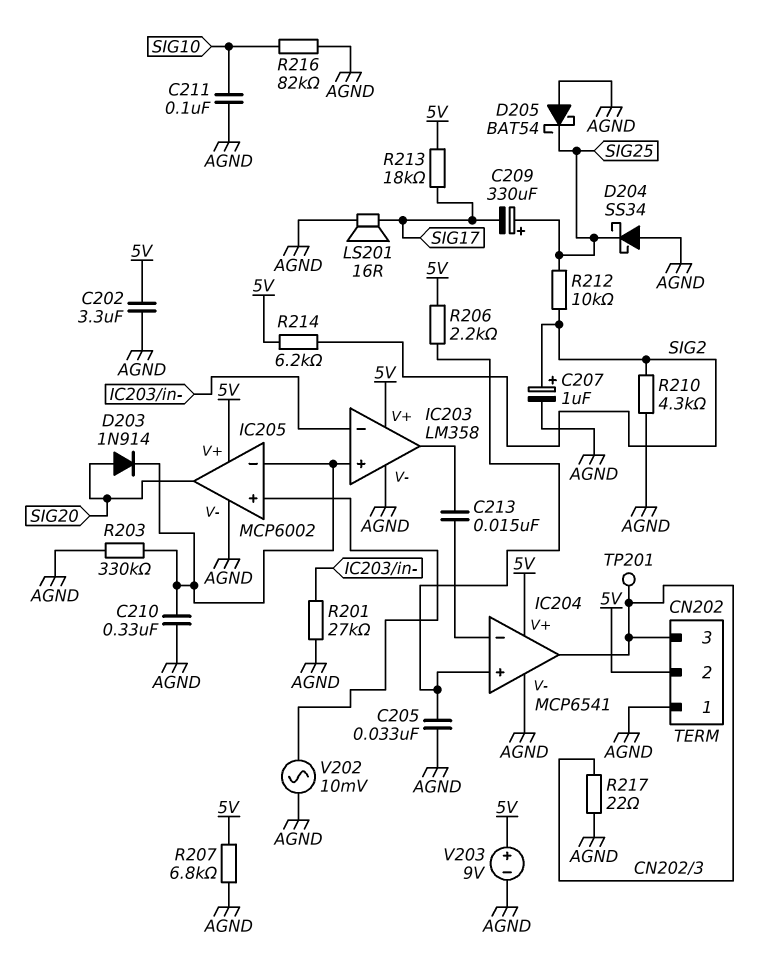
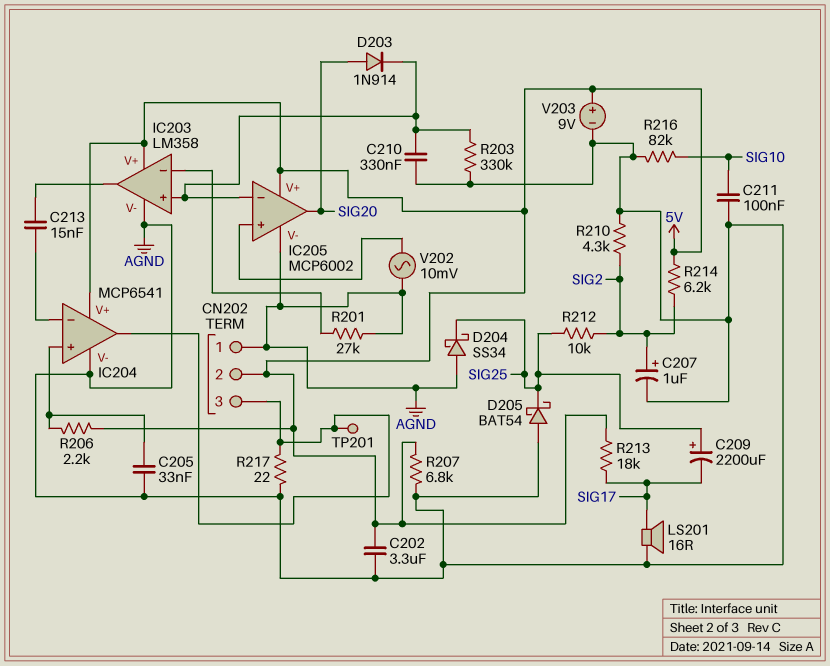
C209: 330uF (plus SIG25, minus SIG17) -> 2200uF (plus SIG25, minus SIG17)

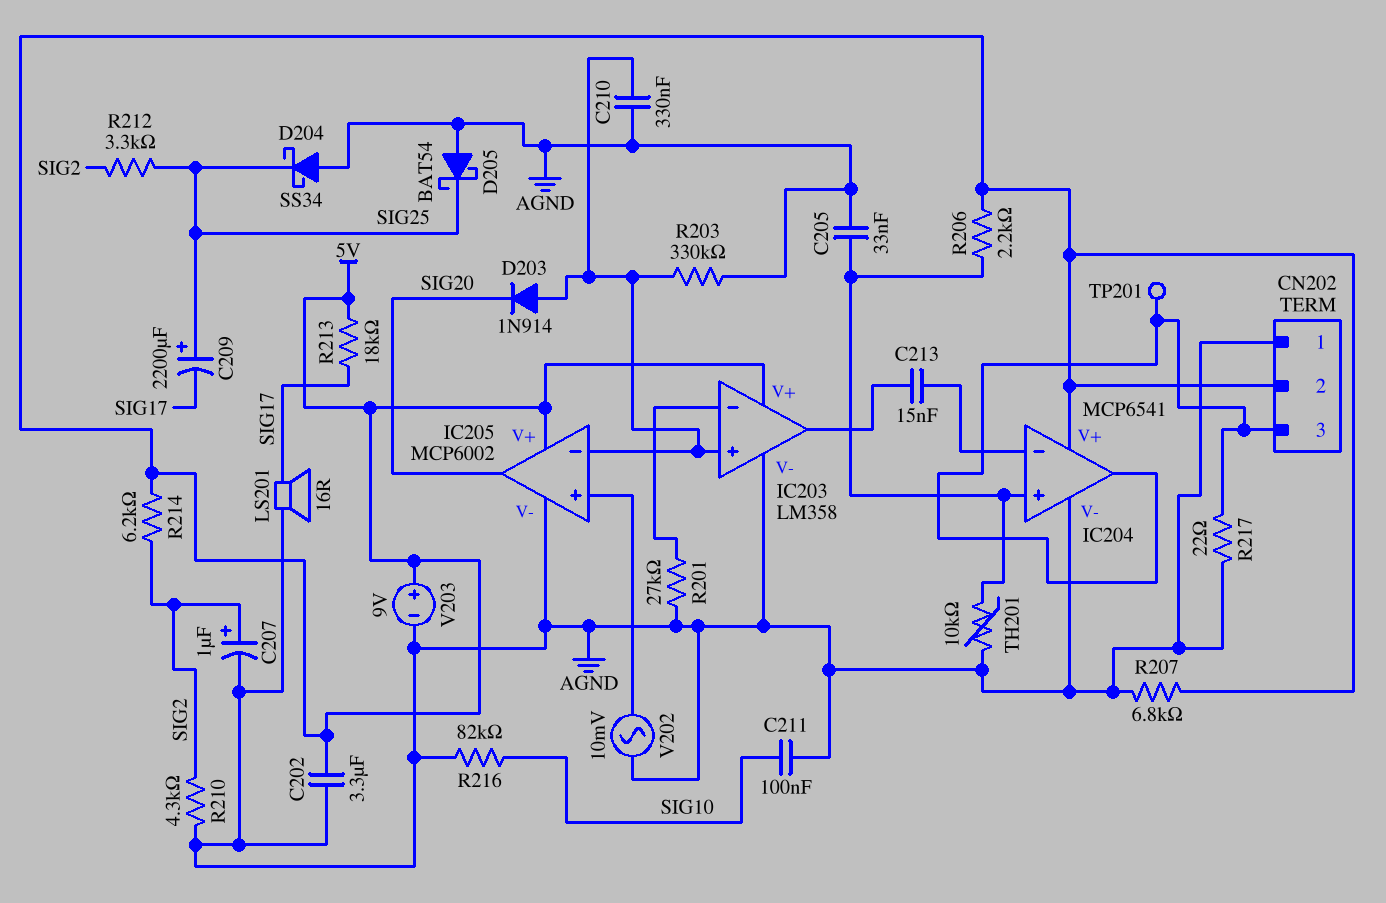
D203: diode 1N914 (A SIG20, K IC203/in+) -> diode 1N914 (A IC203/in+, K SIG20)
R212: 10k (SIG2, SIG25) -> 3.3k (SIG2, SIG25)
TH201: none -> 10k (AGND, IC204/in+)

